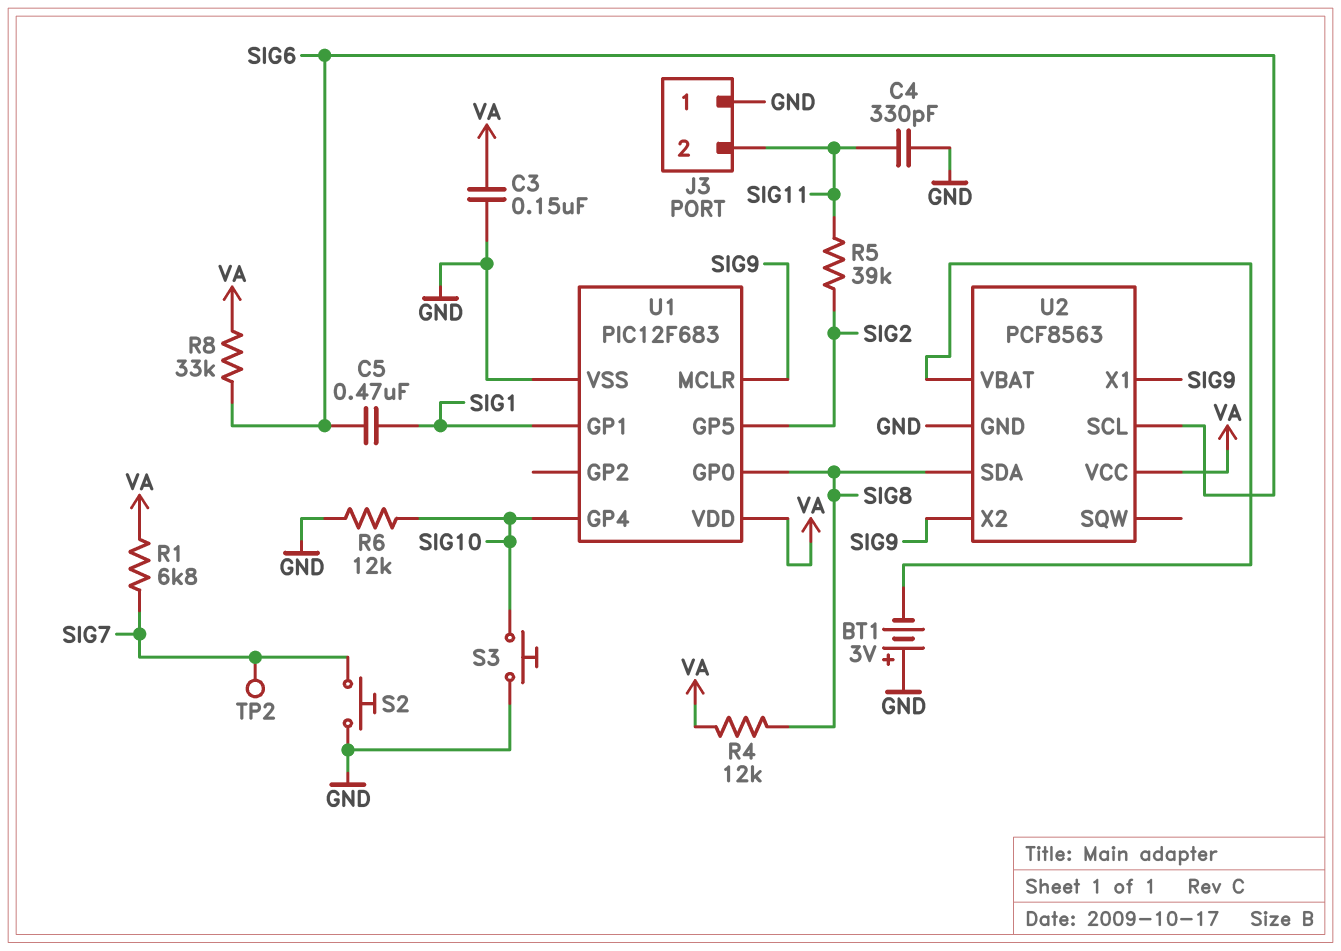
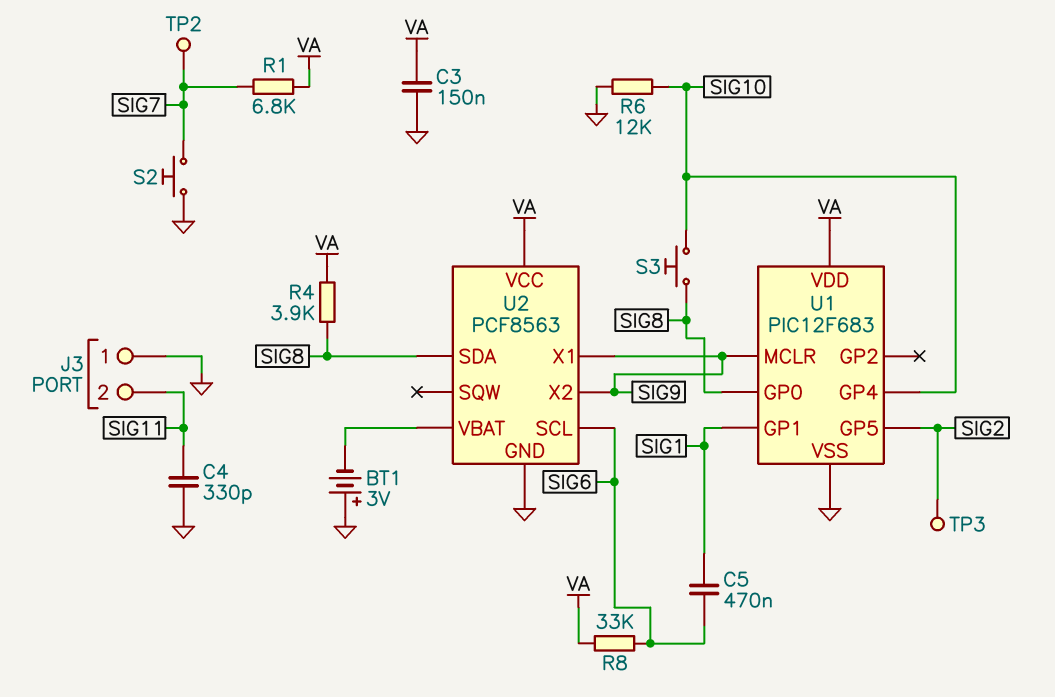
R4: 12k (SIG8, VA) -> 3.9k (SIG8, VA)
R5: 39k (SIG2, SIG11) -> none
S3: button (GND, SIG10) -> button (SIG8, SIG10)
TP3: none -> test point (SIG2)

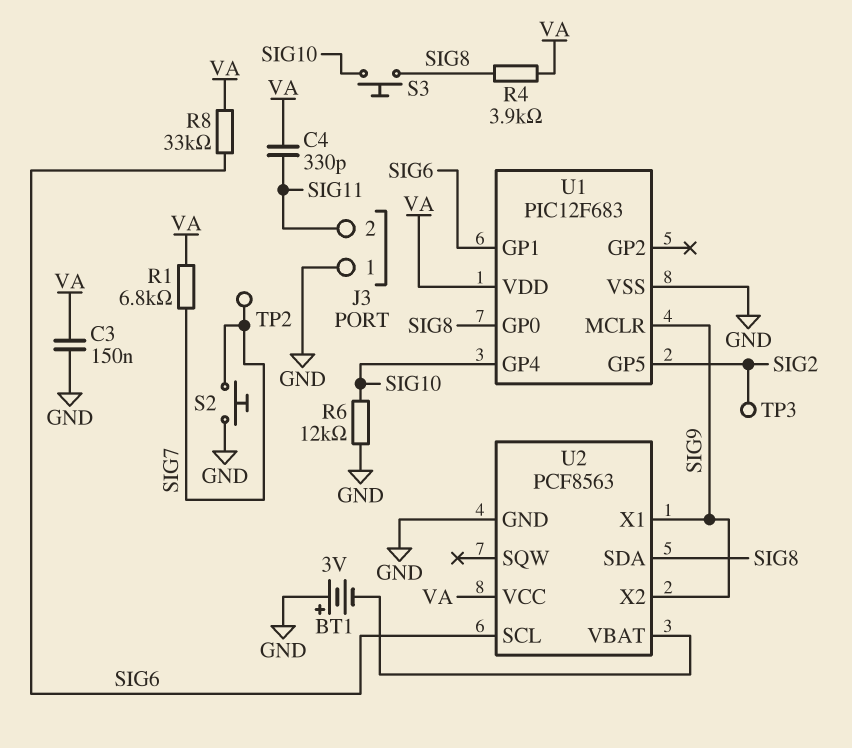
C4: 330pF (GND, SIG11) -> 330pF (SIG11, VA)
C5: 470nF (SIG1, SIG6) -> none
U1 pin GP1: SIG1 -> SIG6

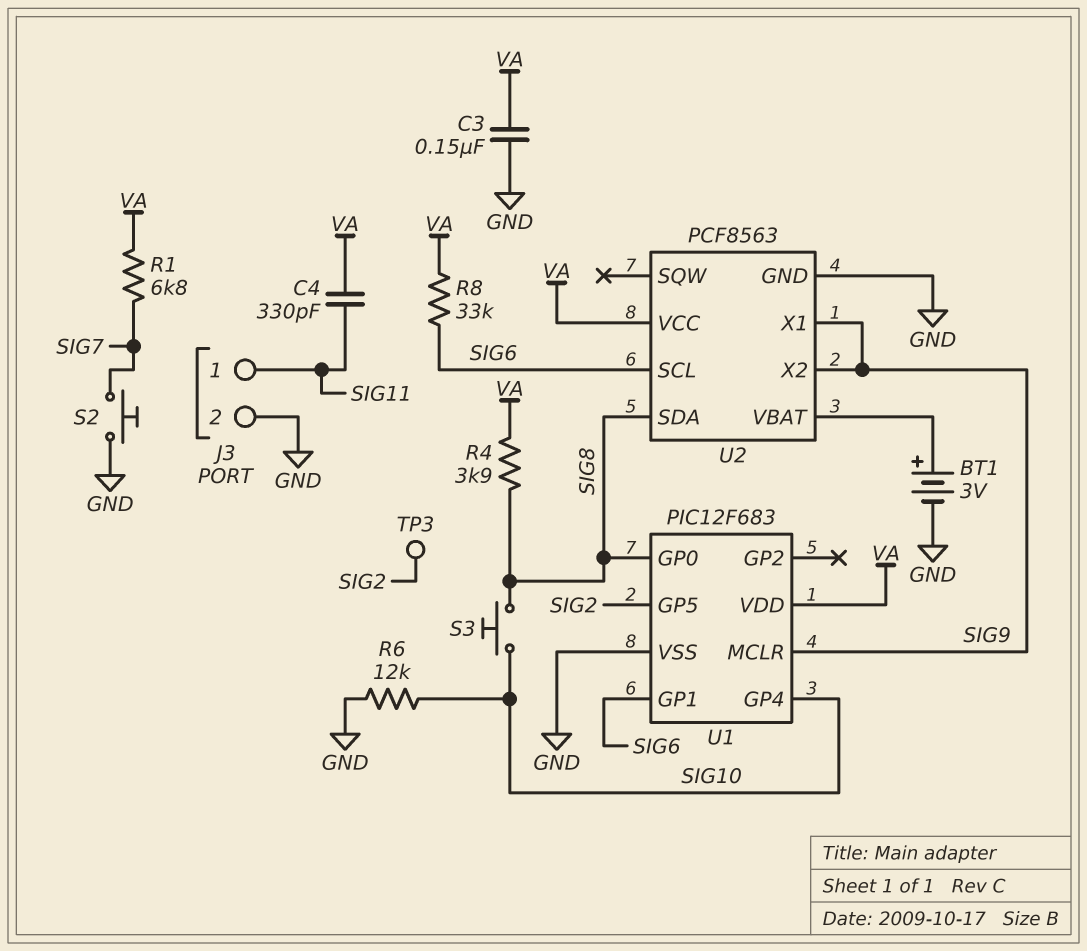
BT1: 3V (plus GND, minus U2/VBAT) -> 3V (plus U2/VBAT, minus GND)
J3 pin 1: GND -> SIG11
J3 pin 2: SIG11 -> GND
TP2: test point (SIG7) -> none

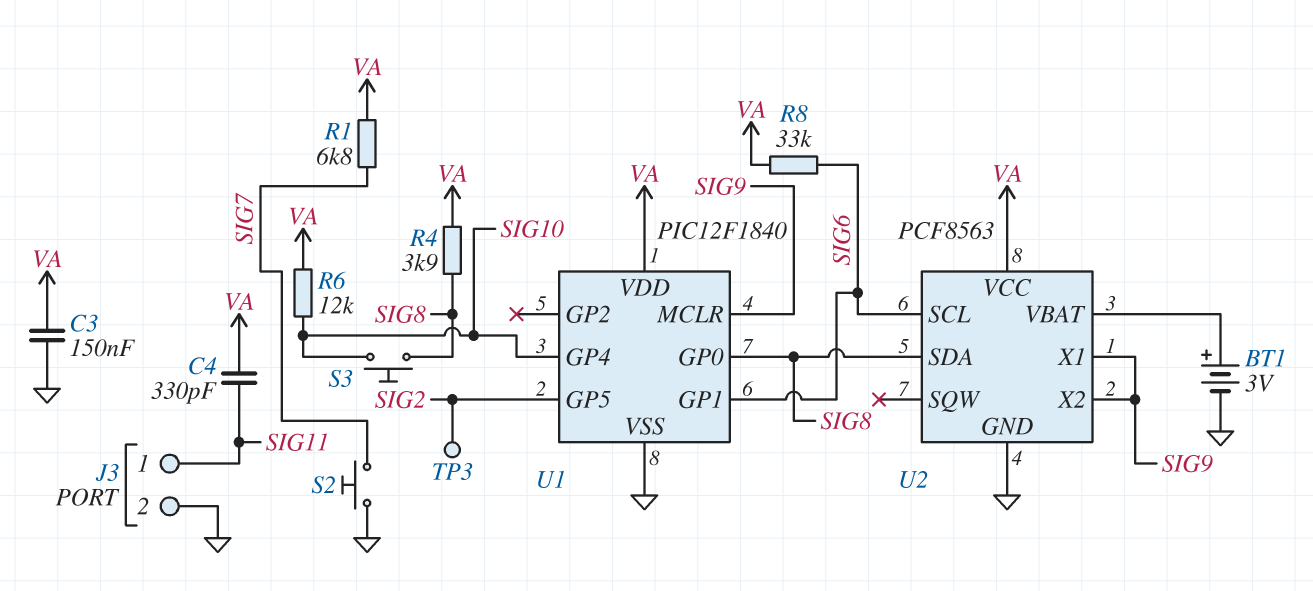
R6: 12k (GND, SIG10) -> 12k (SIG10, VA)
U1: PIC12F683 -> PIC12F1840

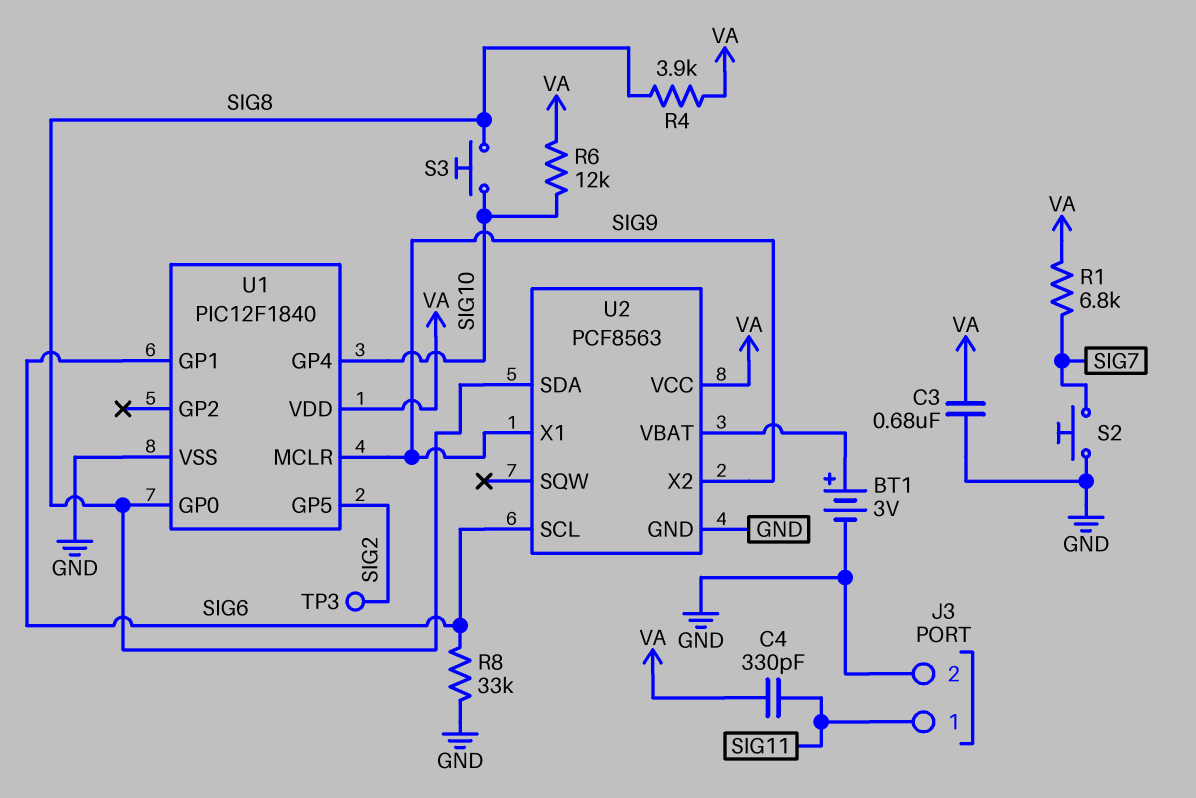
C3: 150nF (GND, VA) -> 680nF (GND, VA)
R8: 33k (SIG6, VA) -> 33k (GND, SIG6)

